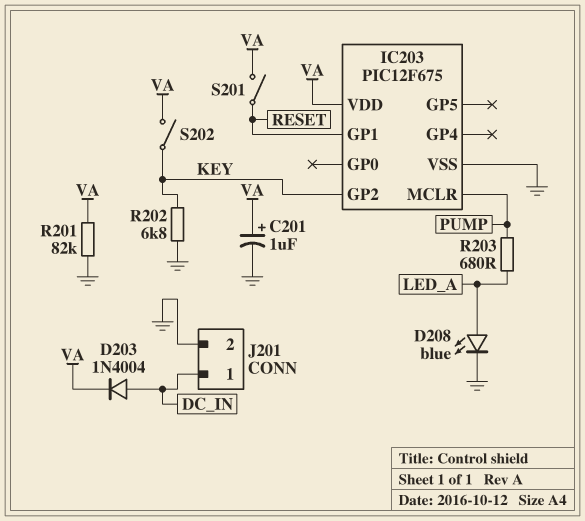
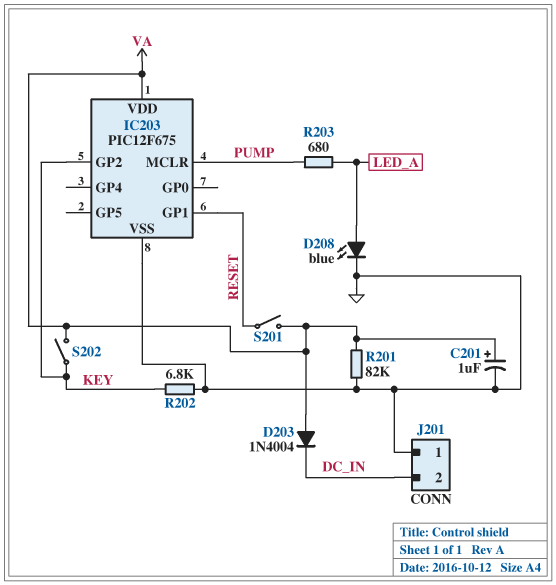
D203: diode 1N4004 (A DC_IN, K VA) -> diode 1N4004 (A VA, K DC_IN)
J201 pin 1: DC_IN -> GND
J201 pin 2: GND -> DC_IN

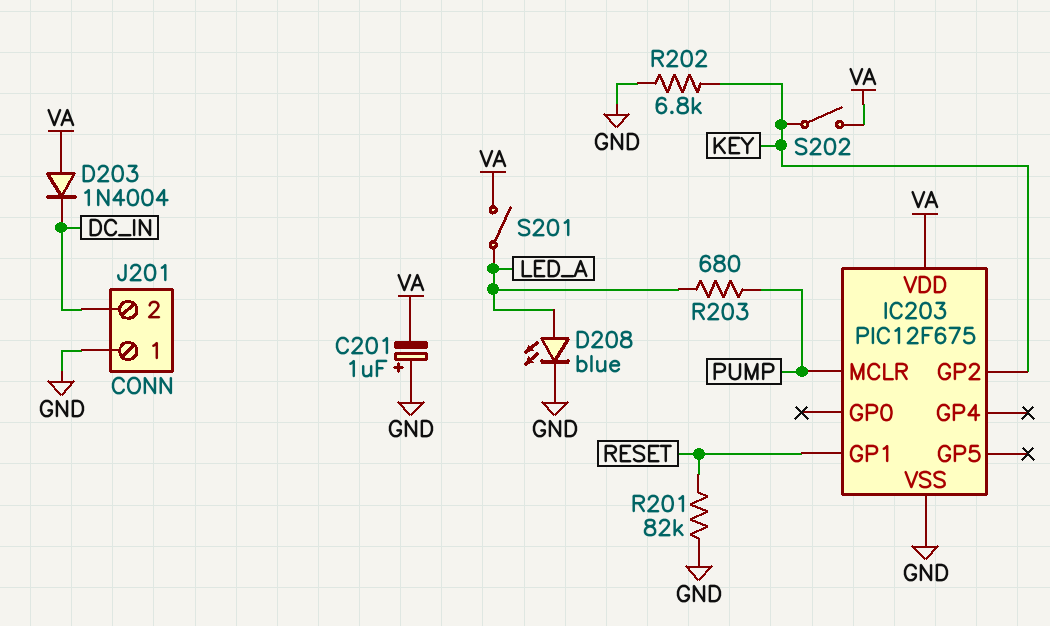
C201: 1uF (plus VA, minus GND) -> 1uF (plus GND, minus VA)
R201: 82k (GND, VA) -> 82k (GND, RESET)
S201: switch (RESET, VA) -> switch (LED_A, VA)

